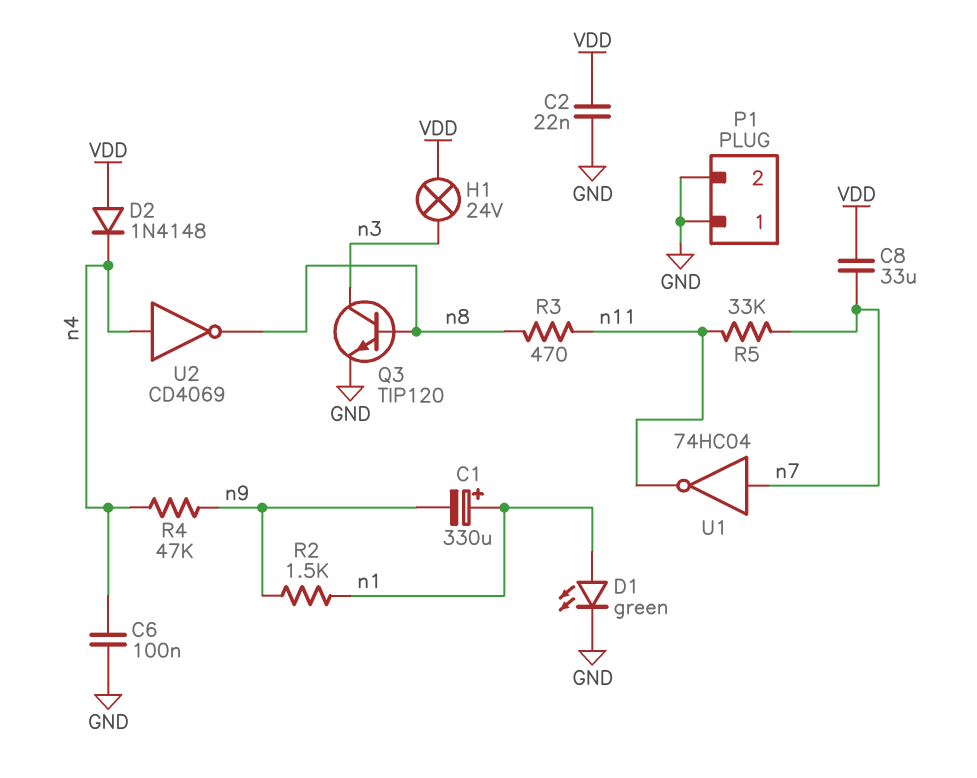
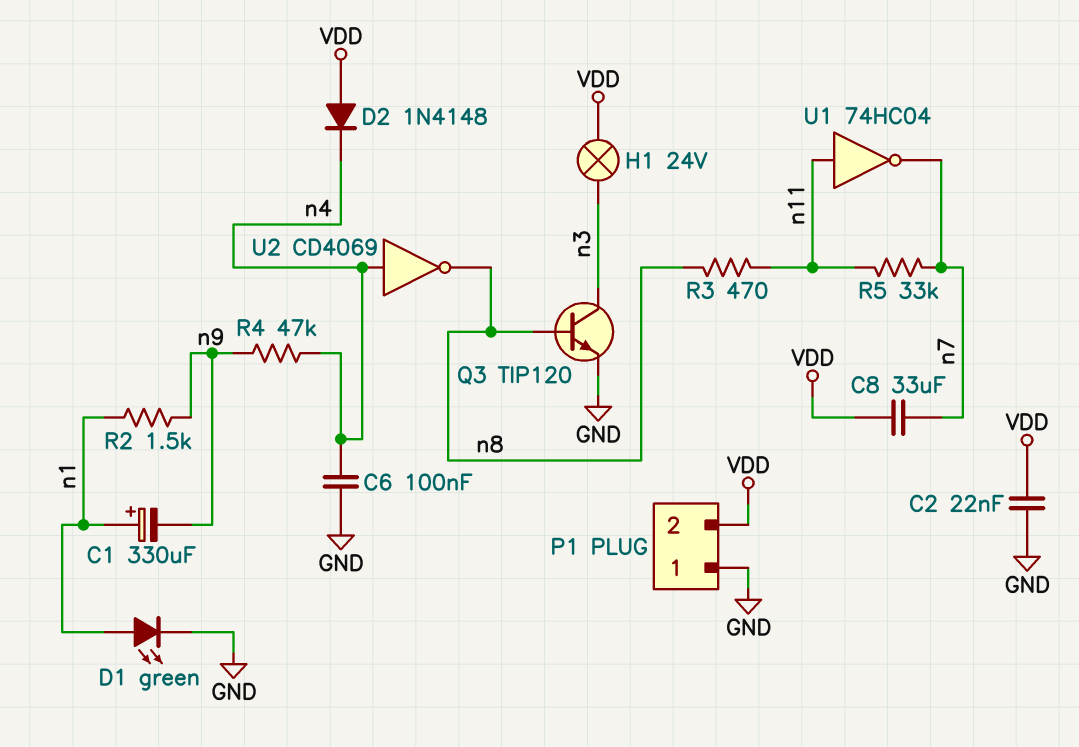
P1 pin 2: GND -> VDD
U1: NOT 74HC04 (in n7, out n11) -> NOT 74HC04 (in n11, out n7)

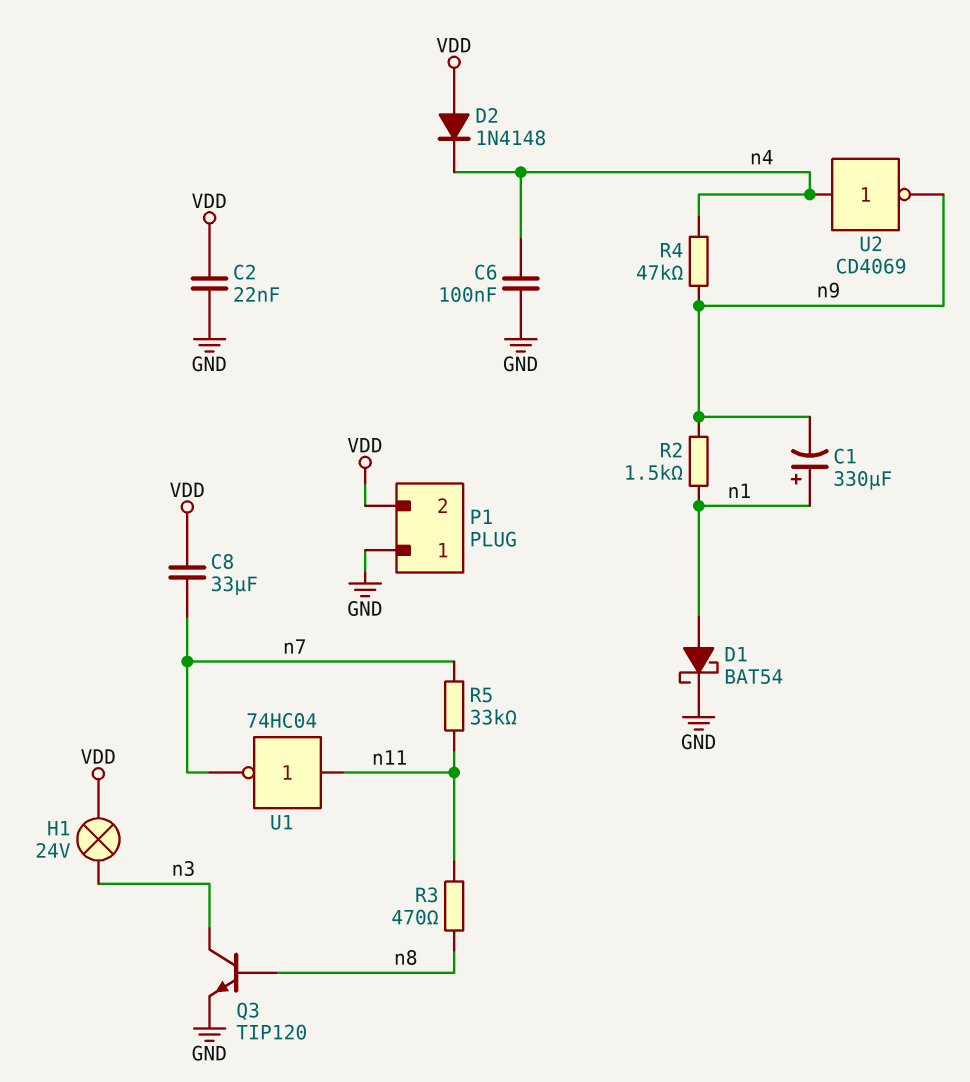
D1: LED green (A n1, K GND) -> schottky BAT54 (A n1, K GND)
U2: NOT CD4069 (in n4, out n8) -> NOT CD4069 (in n4, out n9)

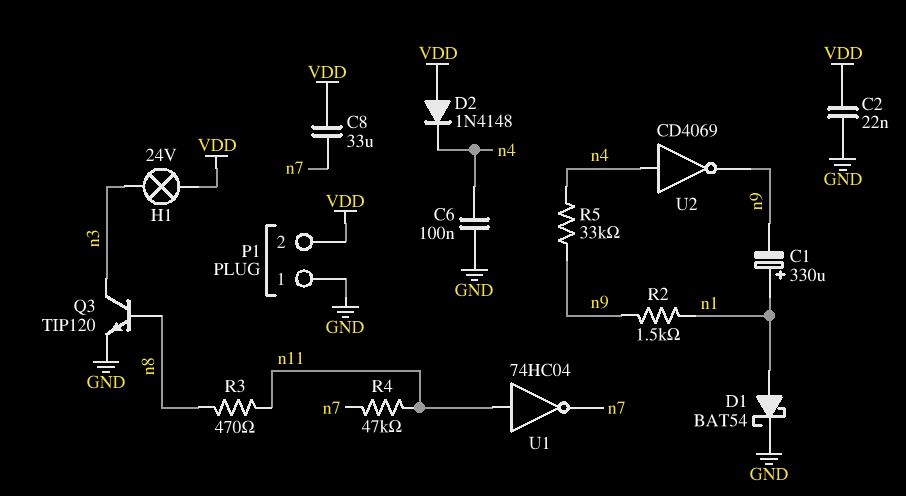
R4: 47k (n4, n9) -> 47k (n7, n11)
R5: 33k (n7, n11) -> 33k (n4, n9)

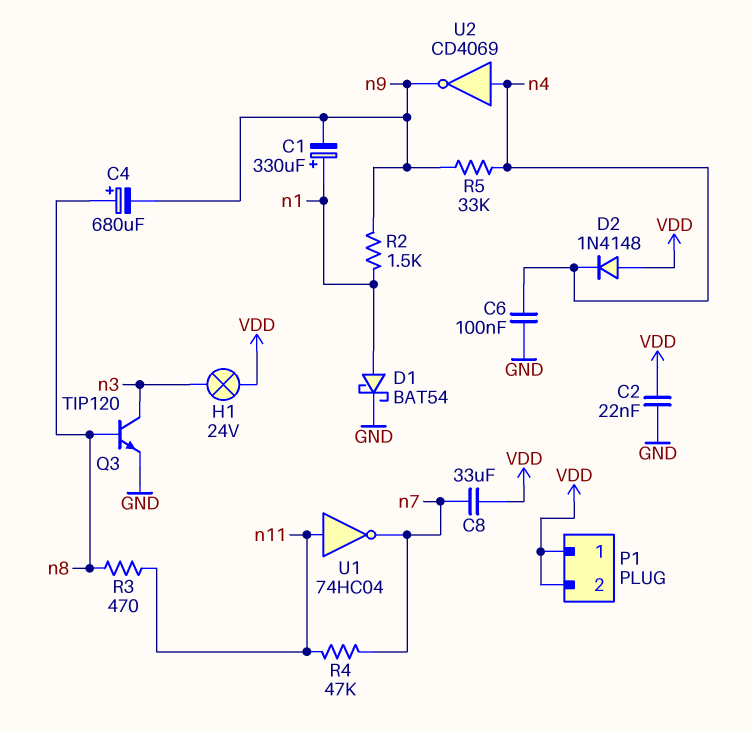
C4: none -> 680uF (plus n8, minus n9)
P1 pin 1: GND -> VDD

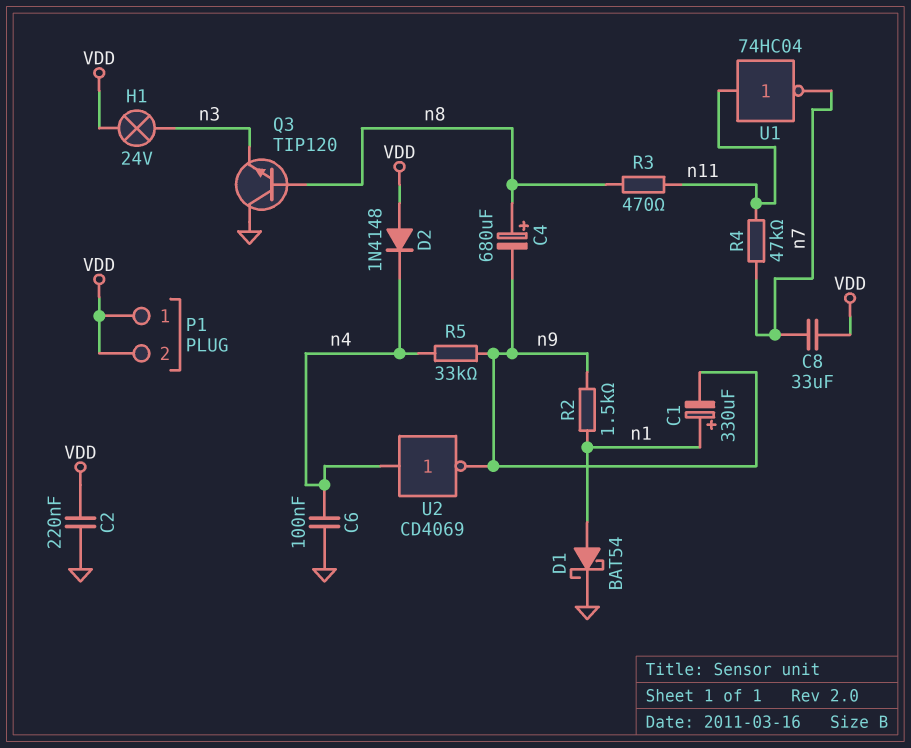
C2: 22nF (GND, VDD) -> 220nF (GND, VDD)
Q3: NPN TIP120 (B n8, C n3, E GND) -> NPN TIP120 (B n8, C GND, E n3)

